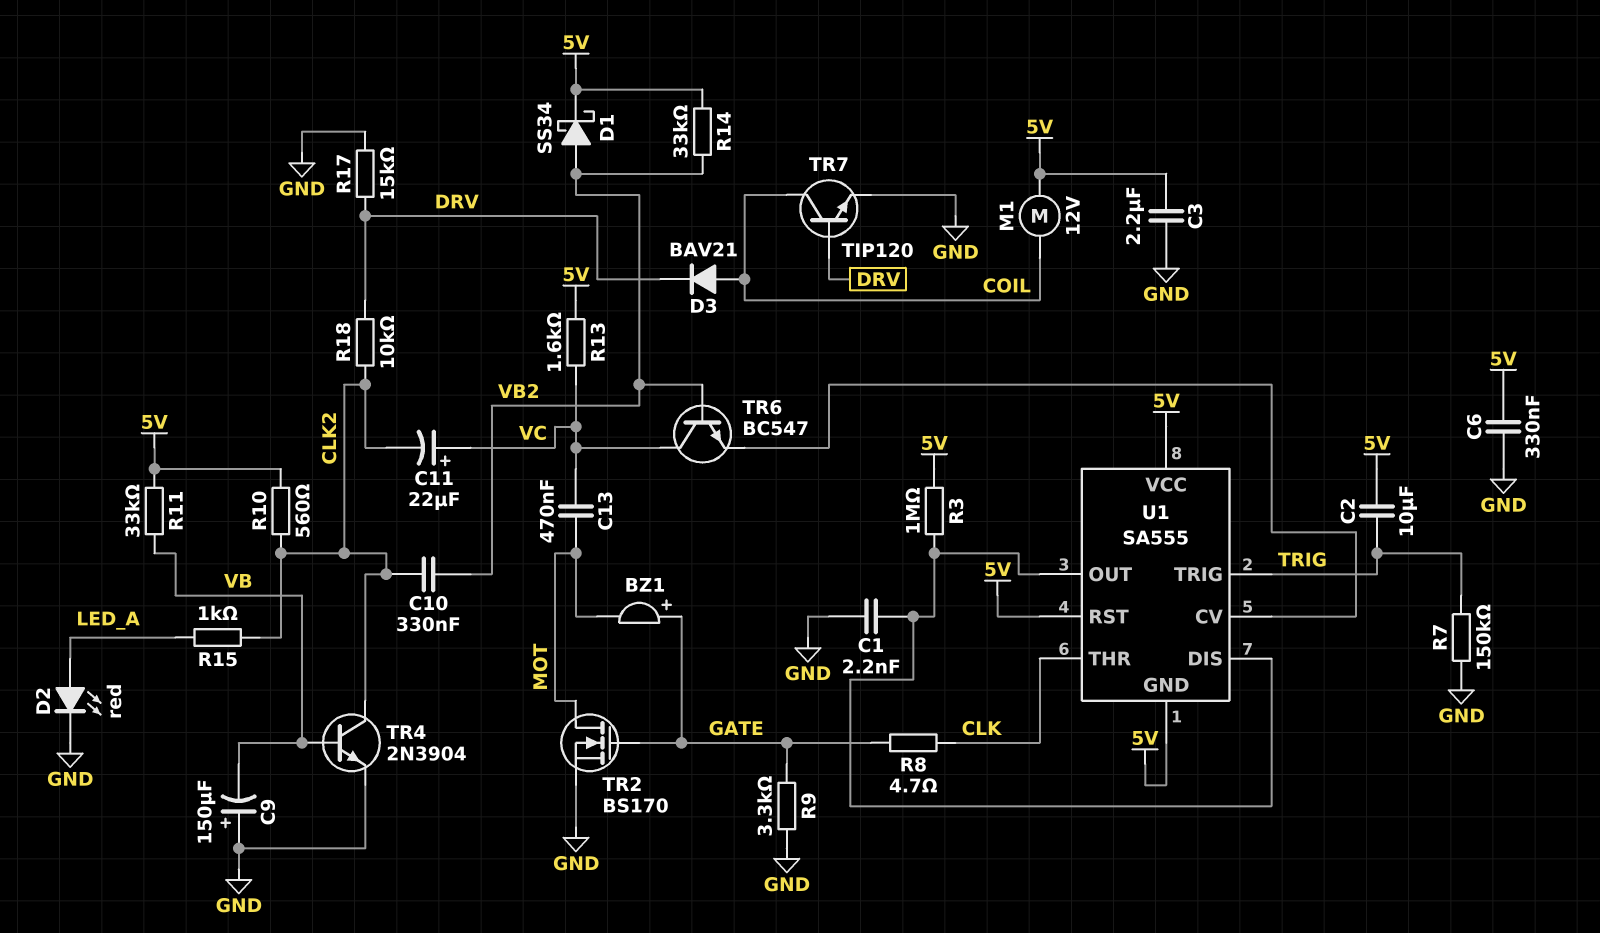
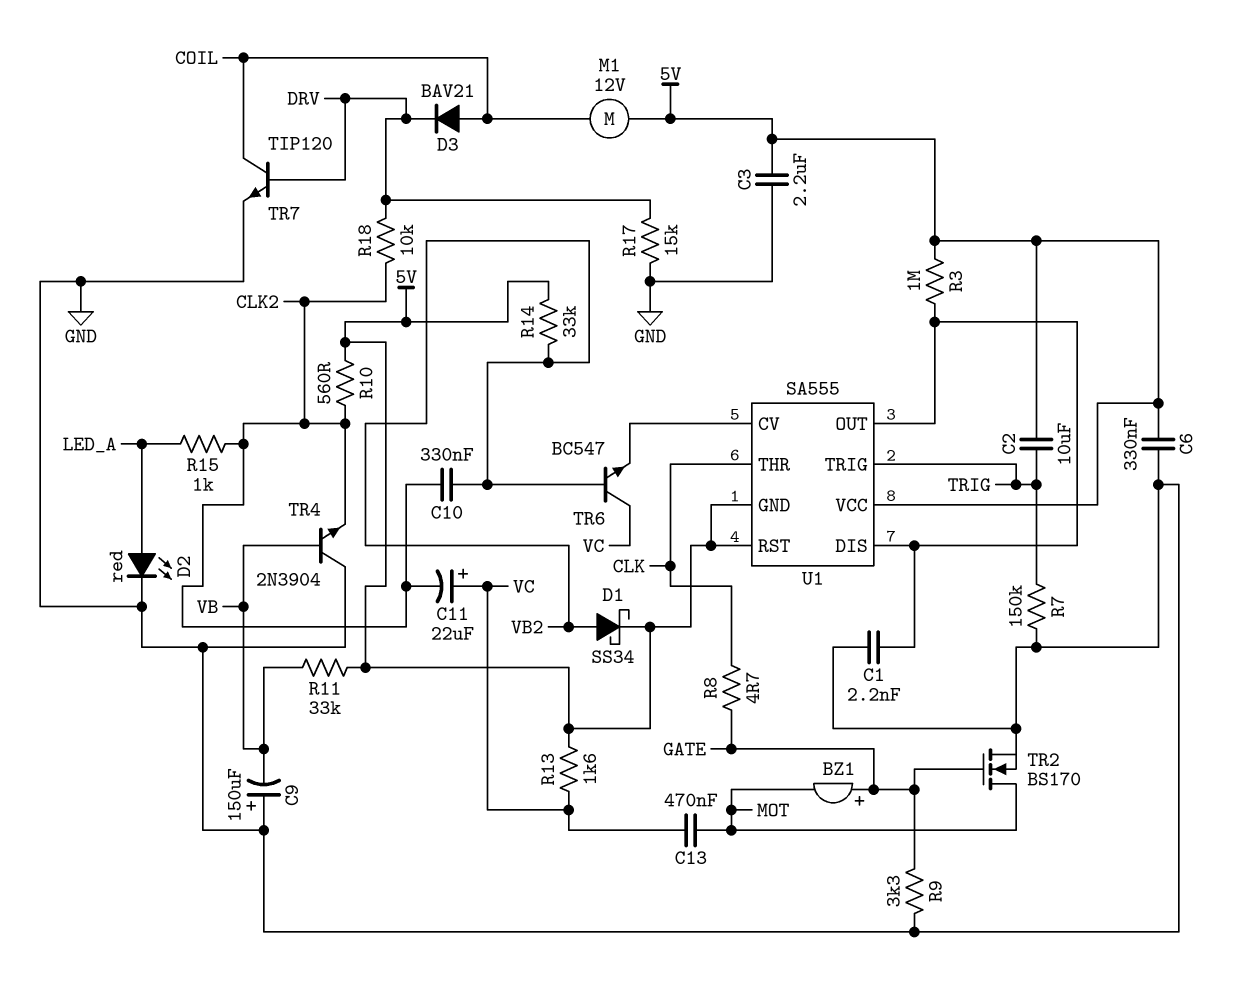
TR4: NPN 2N3904 (B VB, C CLK2, E GND) -> NPN 2N3904 (B VB, C GND, E CLK2)

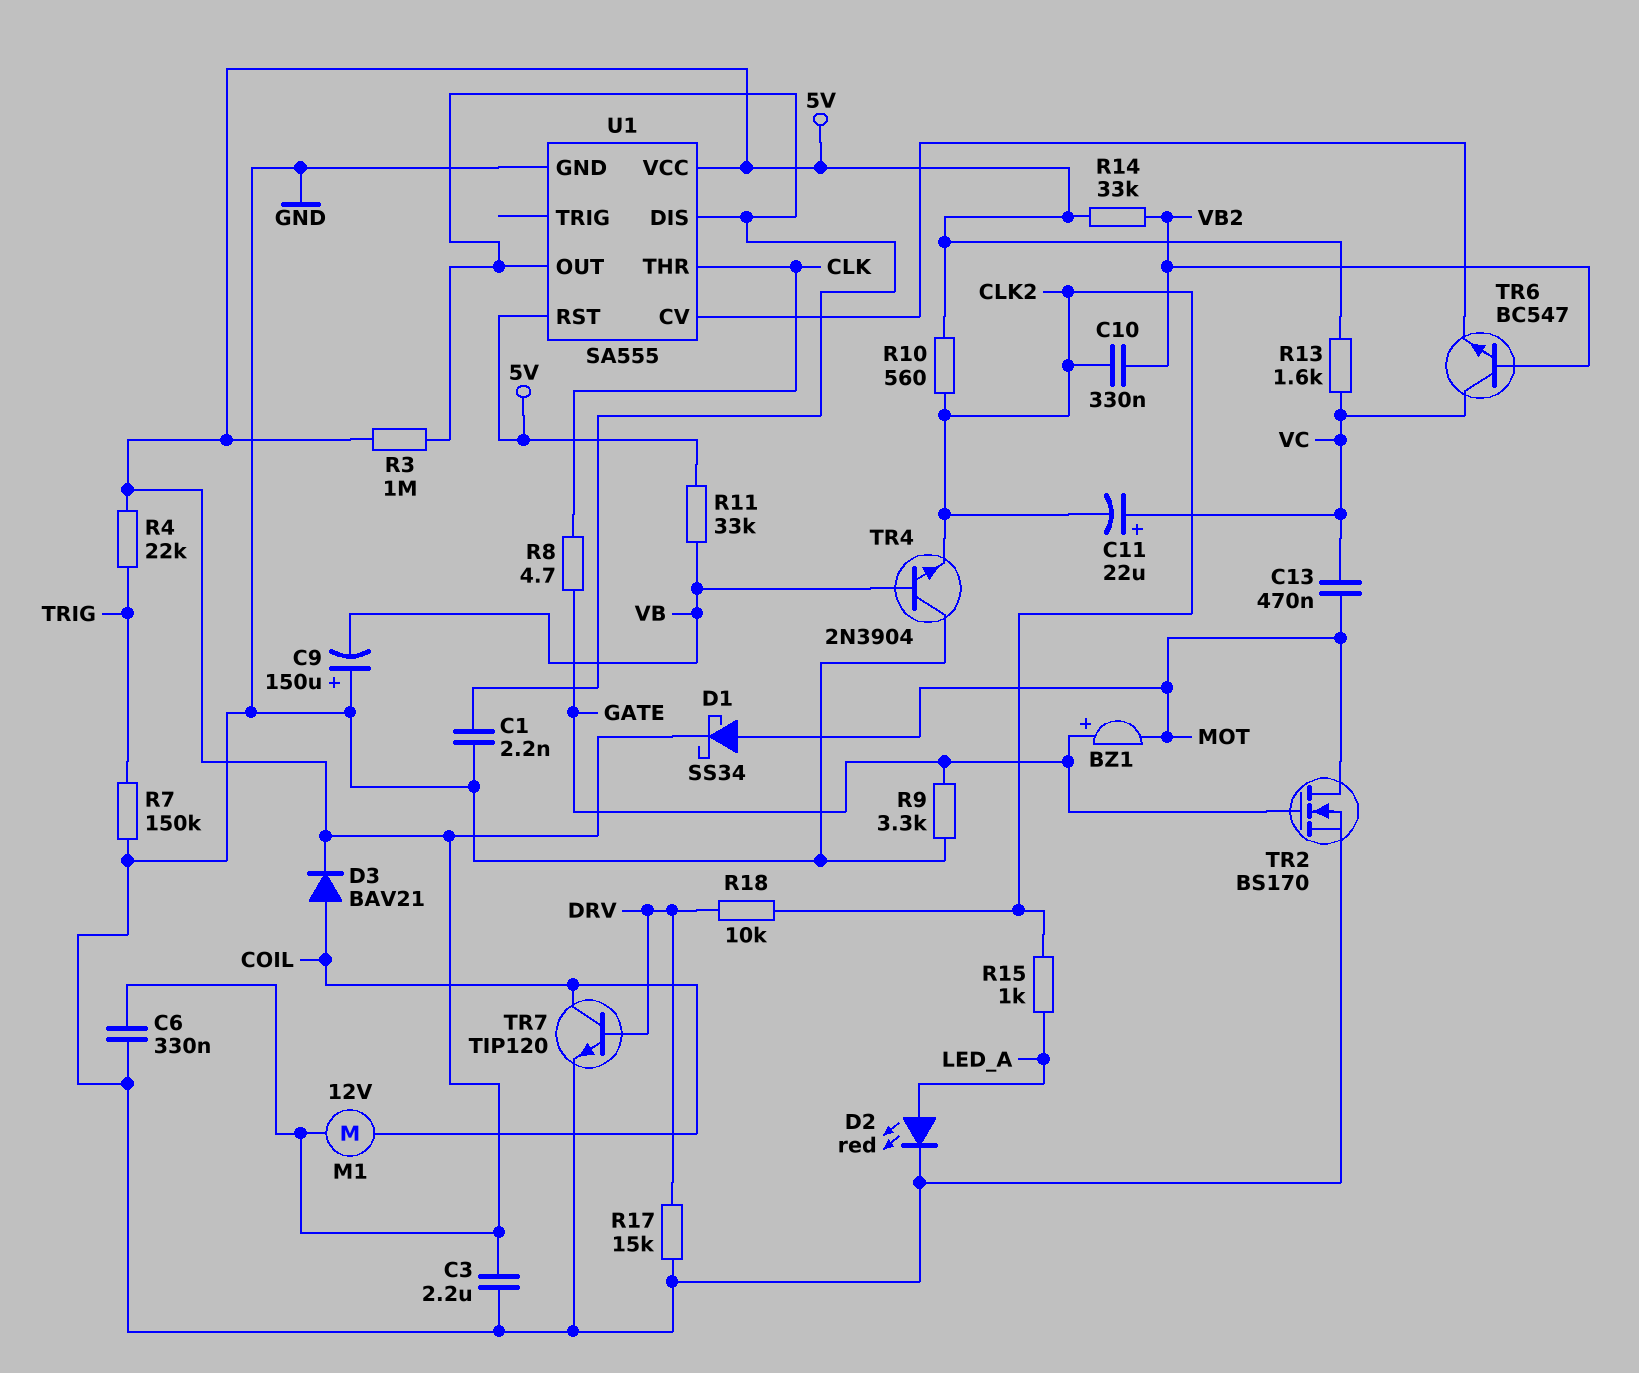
C2: 10uF (5V, TRIG) -> none
D1: schottky SS34 (A VB2, K 5V) -> schottky SS34 (A MOT, K 5V)
D3: diode BAV21 (A COIL, K DRV) -> diode BAV21 (A COIL, K 5V)
R4: none -> 22k (5V, TRIG)
U1 pin GND: 5V -> GND
U1 pin TRIG: TRIG -> none

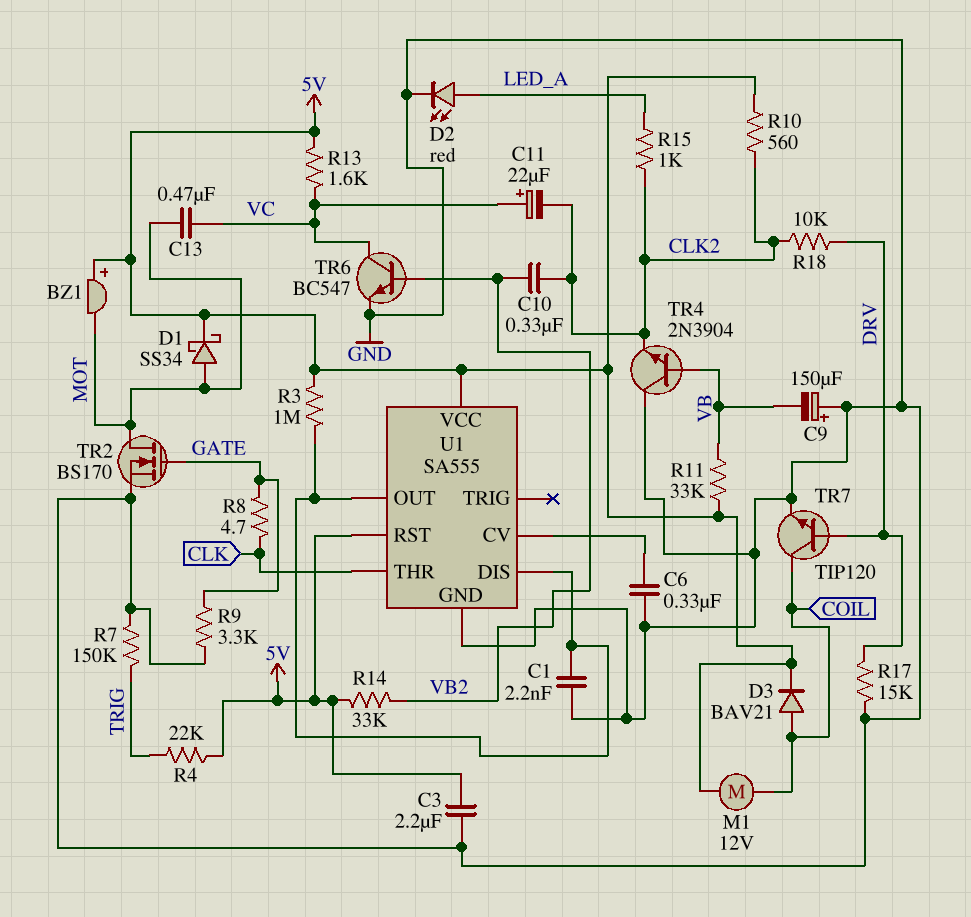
BZ1: buzzer (plus GATE, minus MOT) -> buzzer (plus 5V, minus MOT)
C6: 330nF (5V, GND) -> 330nF (GND, U1/CV)
TR6: NPN BC547 (B VB2, C VC, E U1/CV) -> NPN BC547 (B VB2, C VC, E GND)

